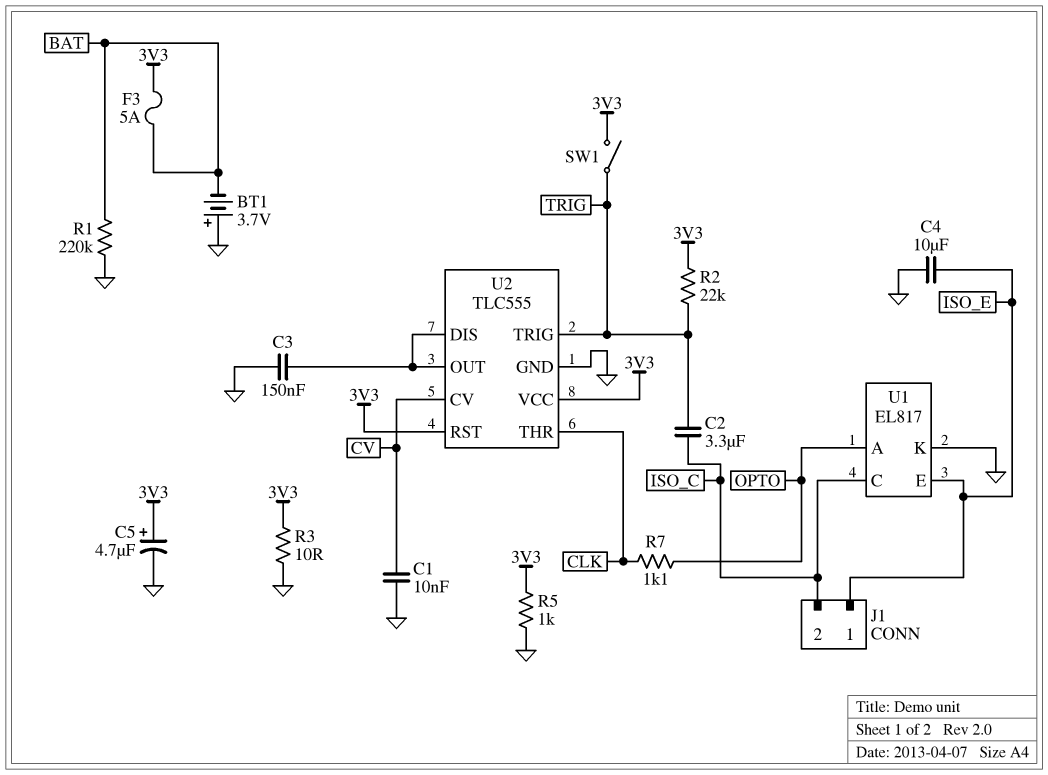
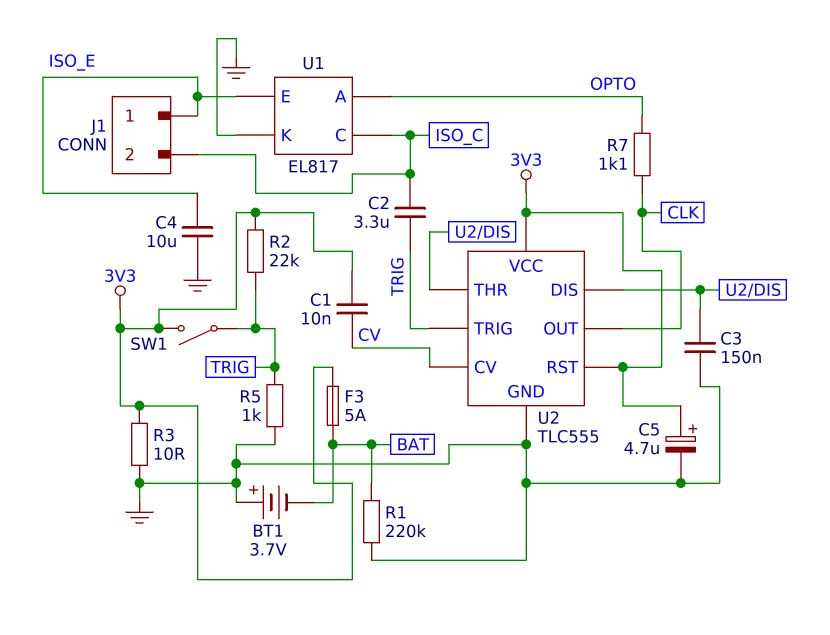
C1: 10nF (CV, GND) -> 10nF (3V3, CV)
R5: 1k (3V3, GND) -> 1k (GND, TRIG)
U2 pin OUT: U2/DIS -> CLK
U2 pin THR: CLK -> U2/DIS

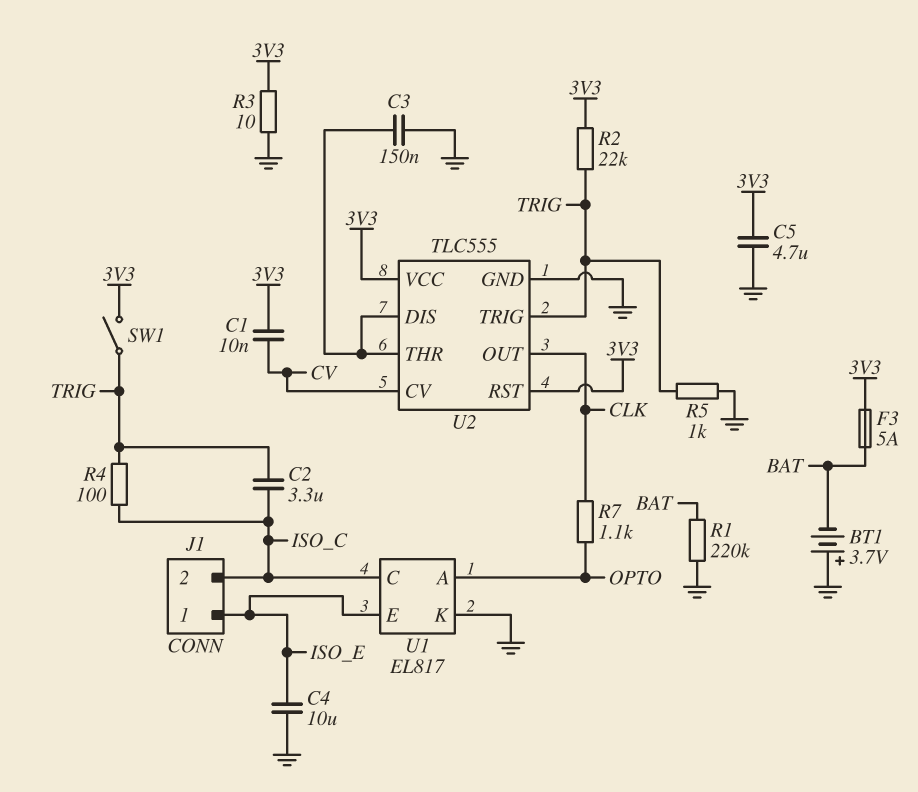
C5: 4.7uF (plus 3V3, minus GND) -> 4.7uF (3V3, GND)
R4: none -> 100 (ISO_C, TRIG)

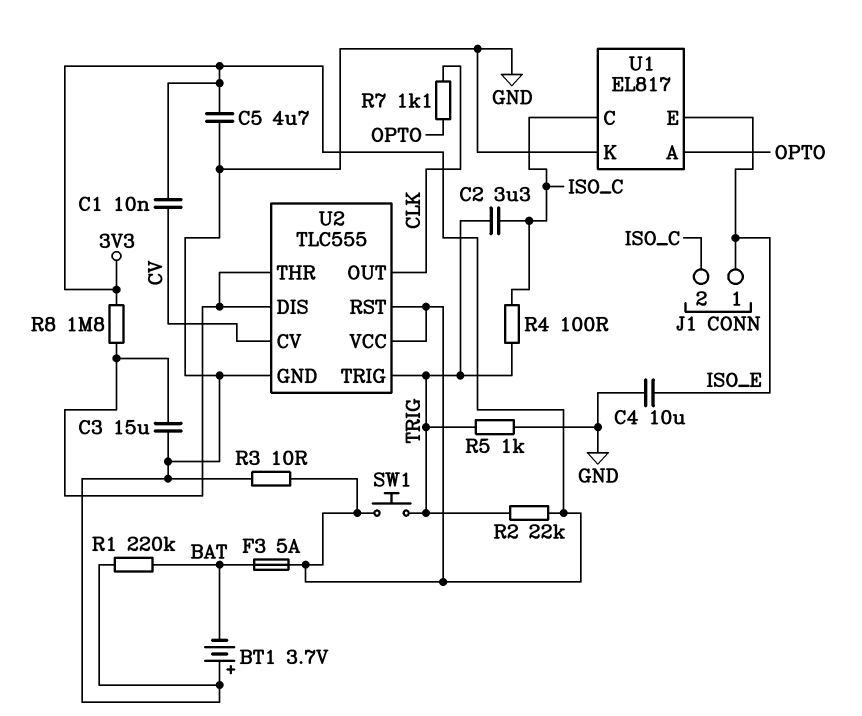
C3: 150nF (GND, U2/DIS) -> 15uF (GND, U2/DIS)
R8: none -> 1.8M (3V3, U2/DIS)
SW1: switch (3V3, TRIG) -> button (3V3, TRIG)

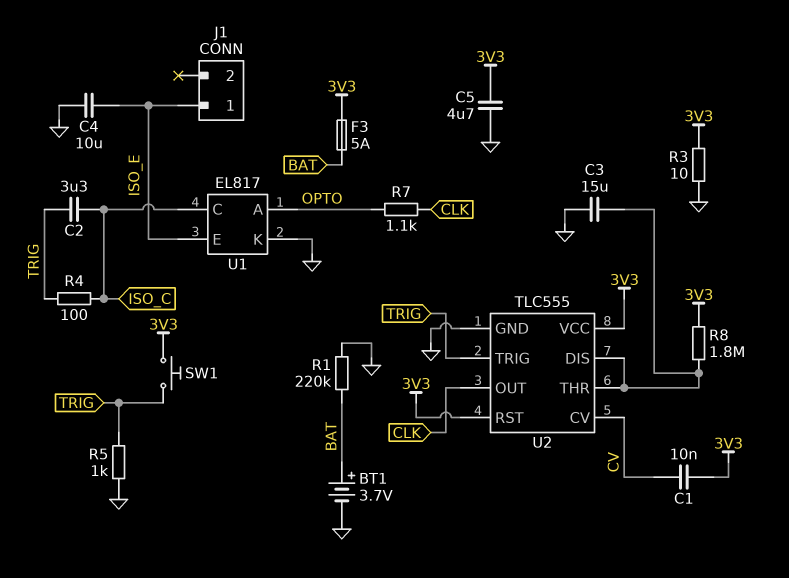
BT1: 3.7V (plus GND, minus BAT) -> 3.7V (plus BAT, minus GND)
J1 pin 2: ISO_C -> none
R2: 22k (3V3, TRIG) -> none

